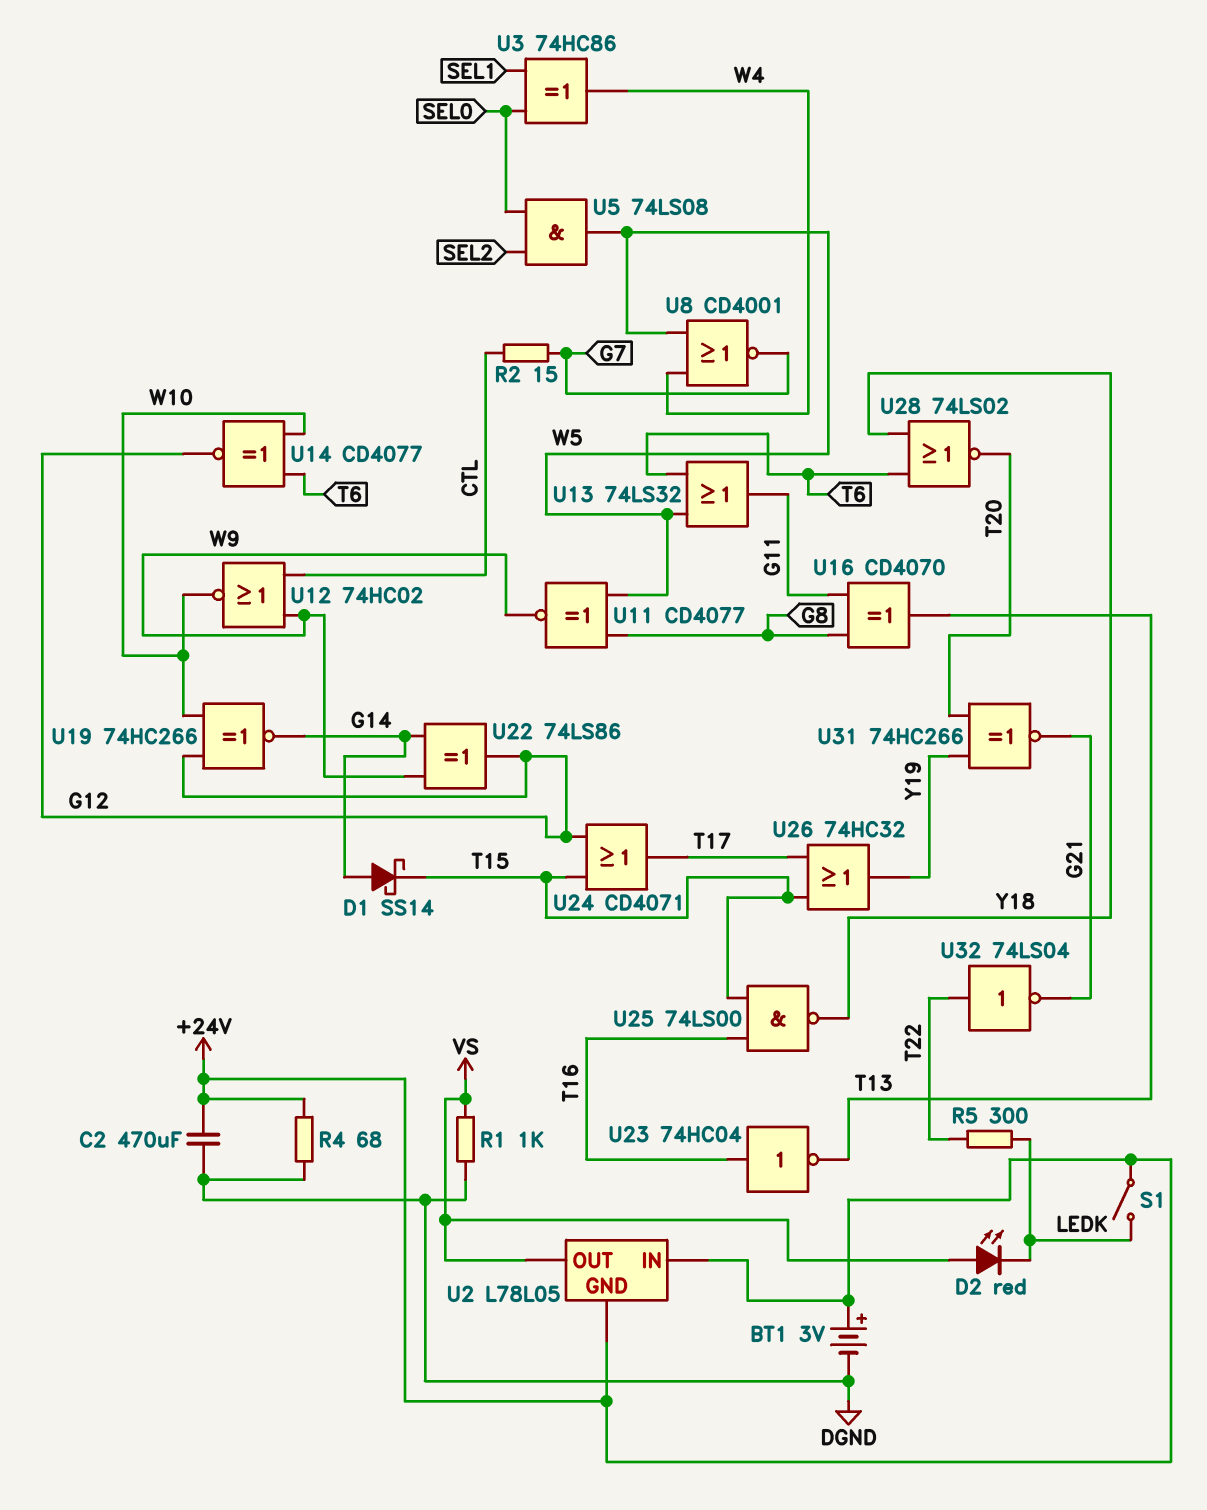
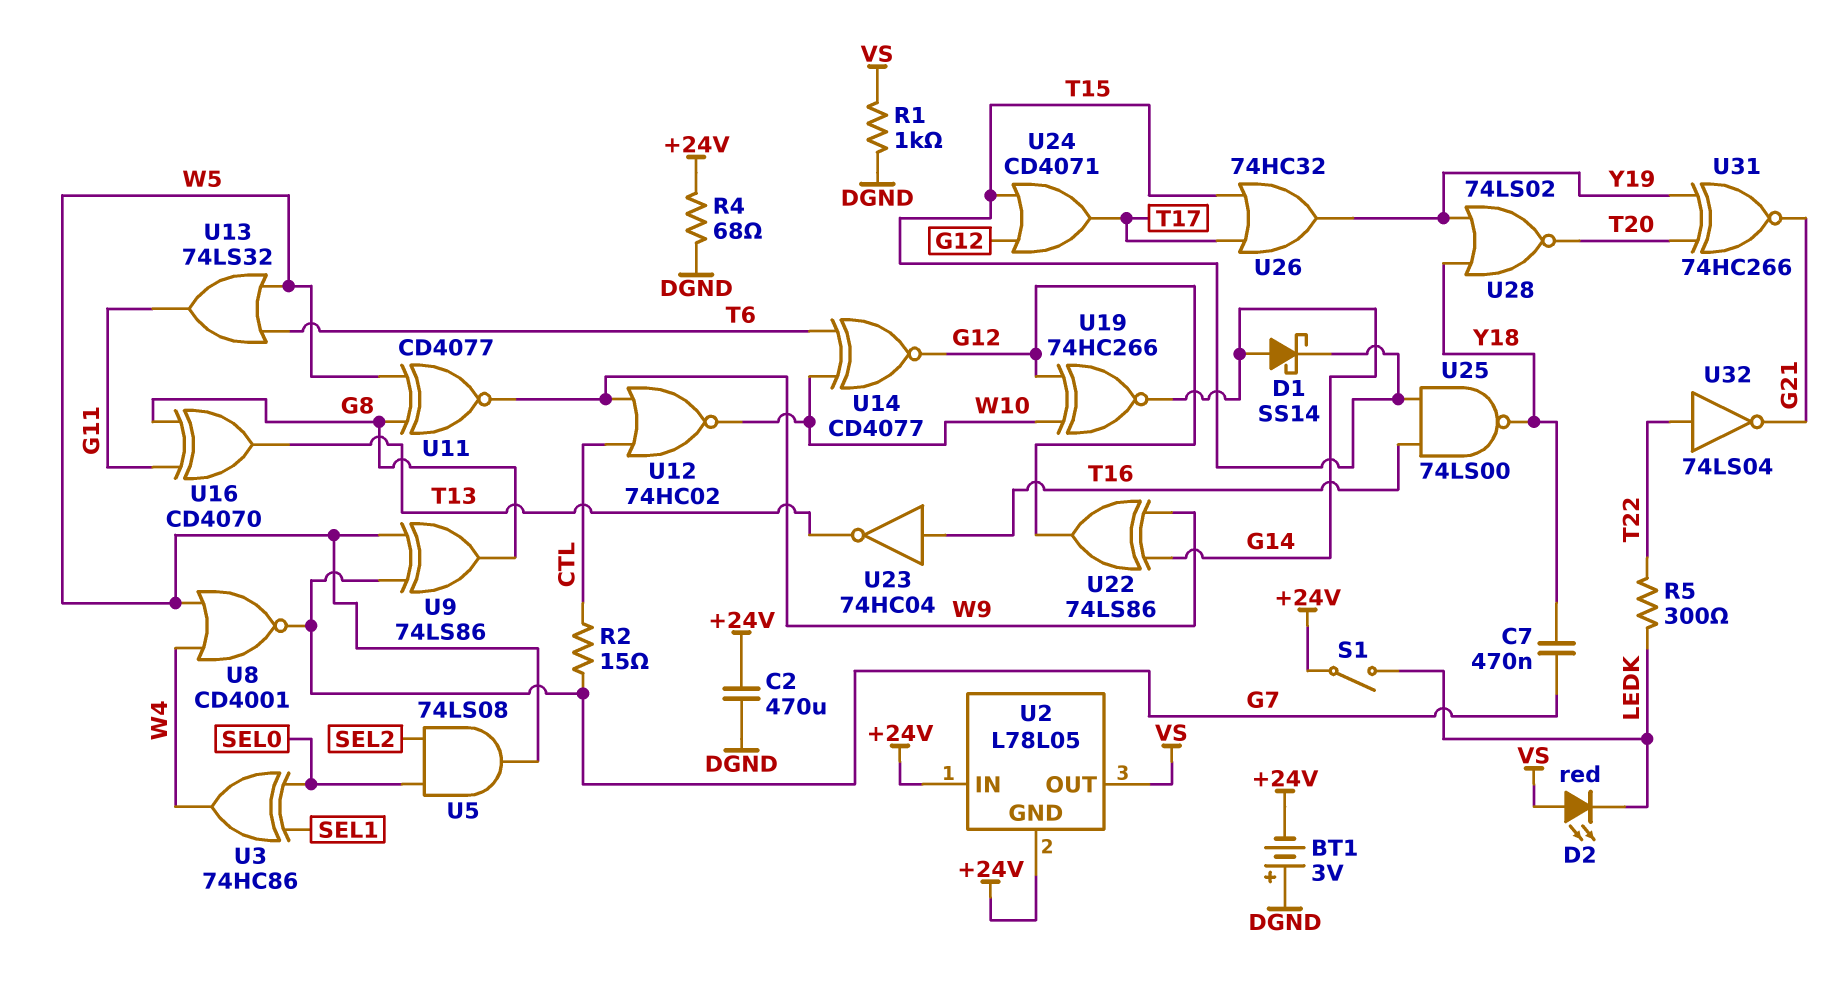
BT1: 3V (plus +24V, minus DGND) -> 3V (plus DGND, minus +24V)
C7: none -> 470nF (G7, Y18)
U9: none -> XOR 74LS86 (in G7, in W5, out G8)
U28: NOR 74LS02 (in T6, in Y18, out T20) -> NOR 74LS02 (in Y18, in Y19, out T20)

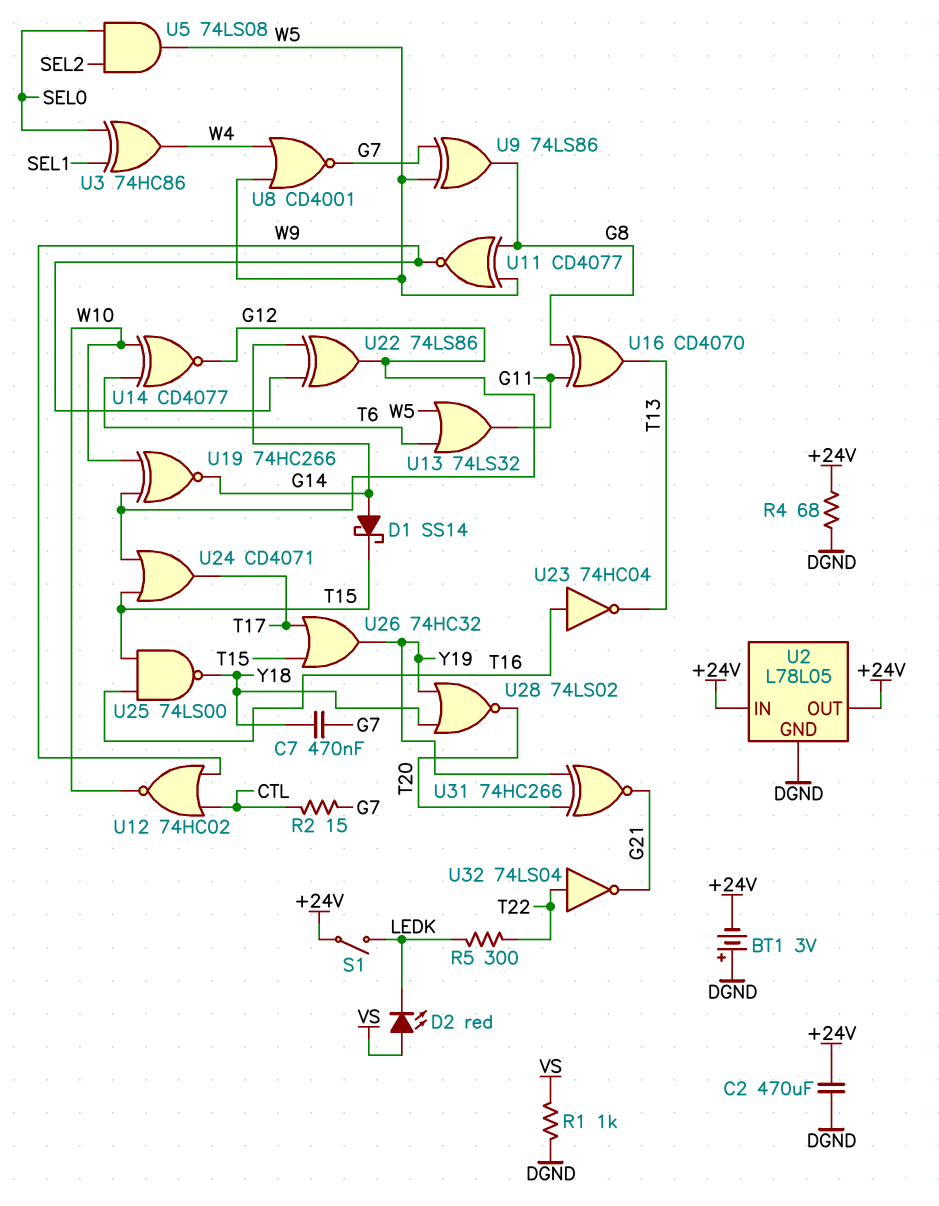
U2 pin GND: +24V -> DGND
U2 pin OUT: VS -> +24V

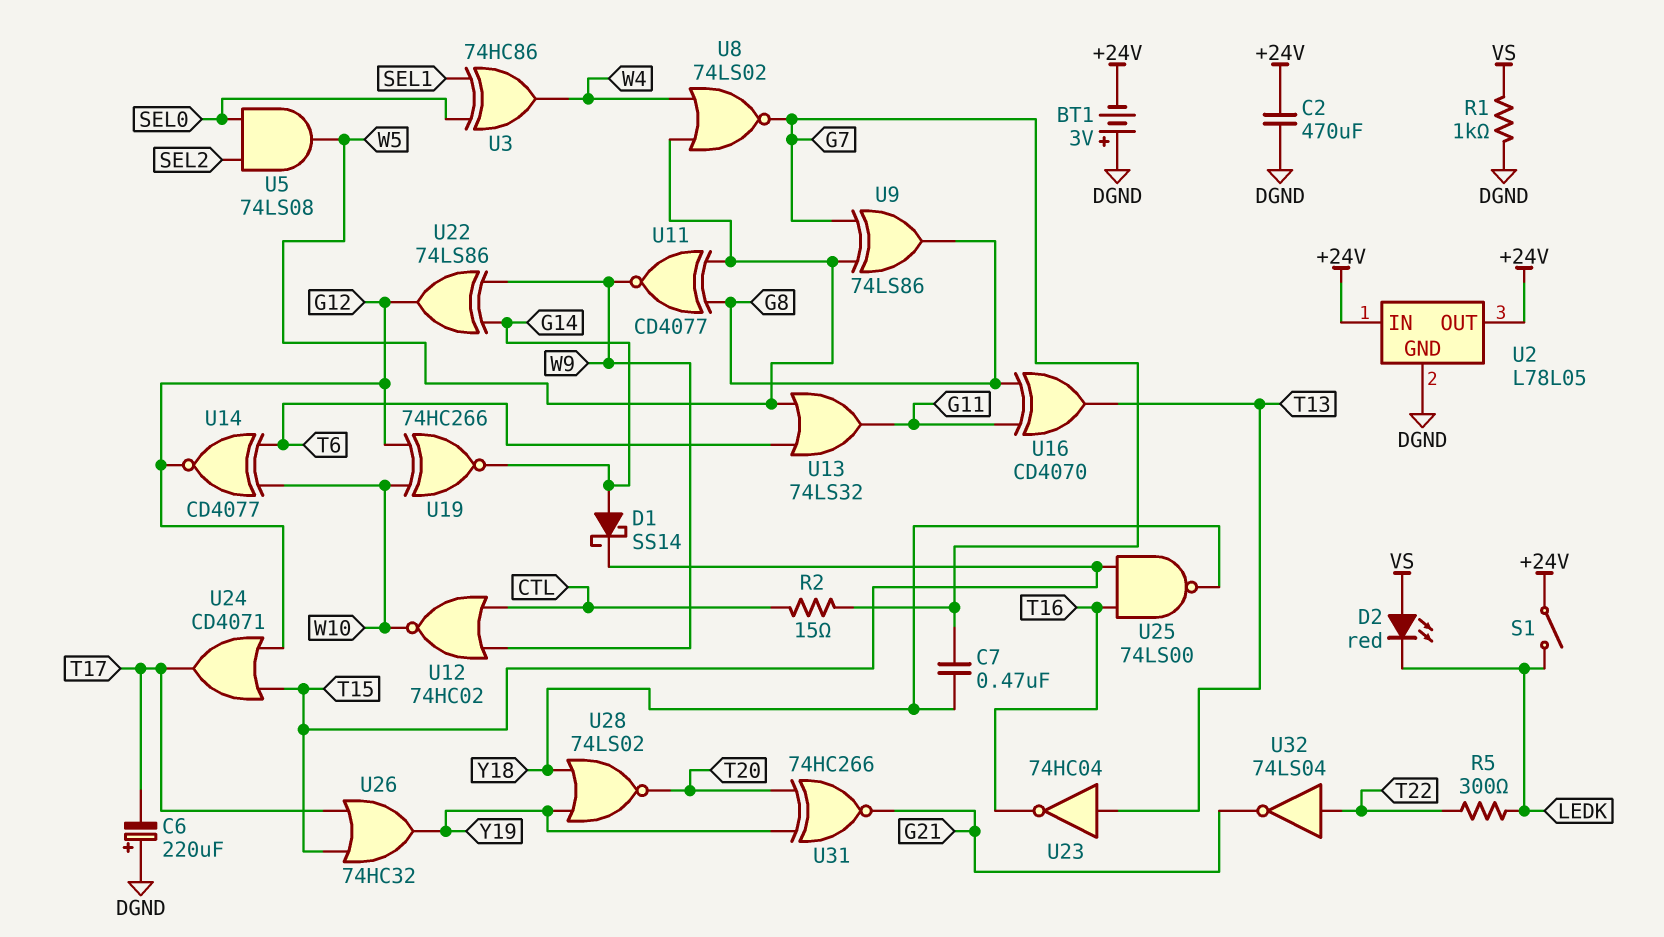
C6: none -> 220uF (plus DGND, minus T17)
R4: 68 (+24V, DGND) -> none
U8: NOR CD4001 (in W4, in W5, out G7) -> NOR 74LS02 (in W4, in W5, out G7)
U23: NOT 74HC04 (in T16, out T13) -> NOT 74HC04 (in T13, out T16)

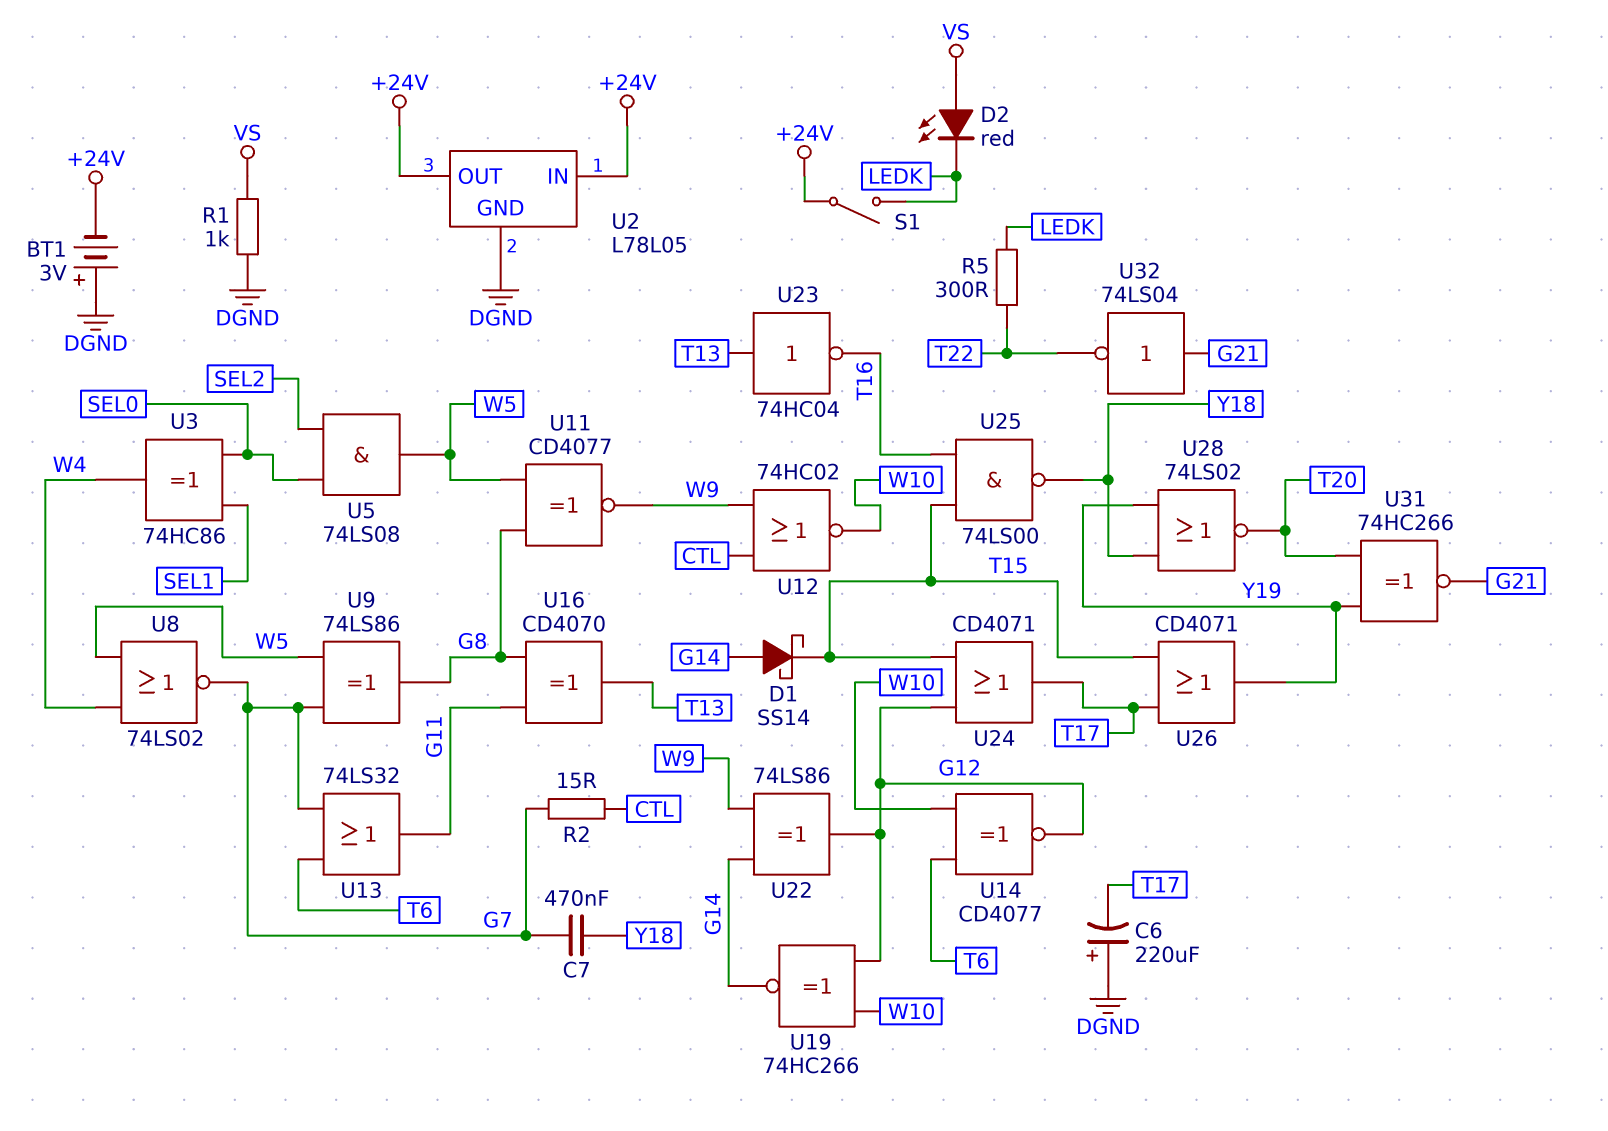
C2: 470uF (+24V, DGND) -> none
U13: OR 74LS32 (in T6, in W5, out G11) -> OR 74LS32 (in G7, in T6, out G11)
U26: OR 74HC32 (in T15, in T17, out Y19) -> OR CD4071 (in T15, in T17, out Y19)
U32: NOT 74LS04 (in T22, out G21) -> NOT 74LS04 (in G21, out T22)

